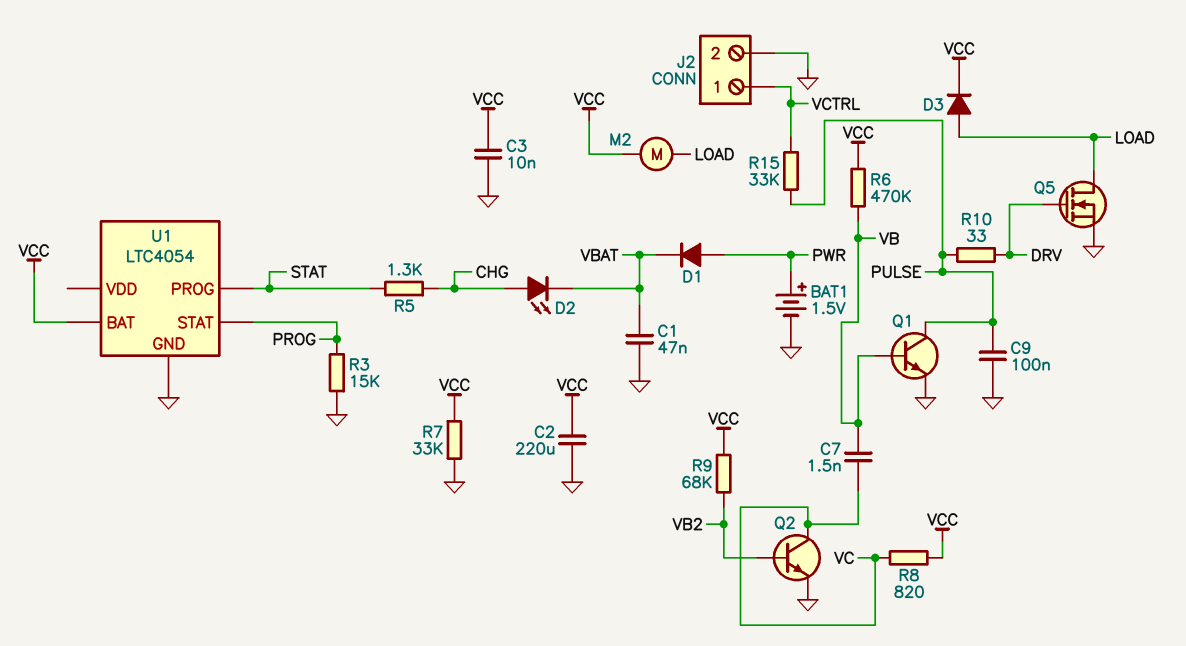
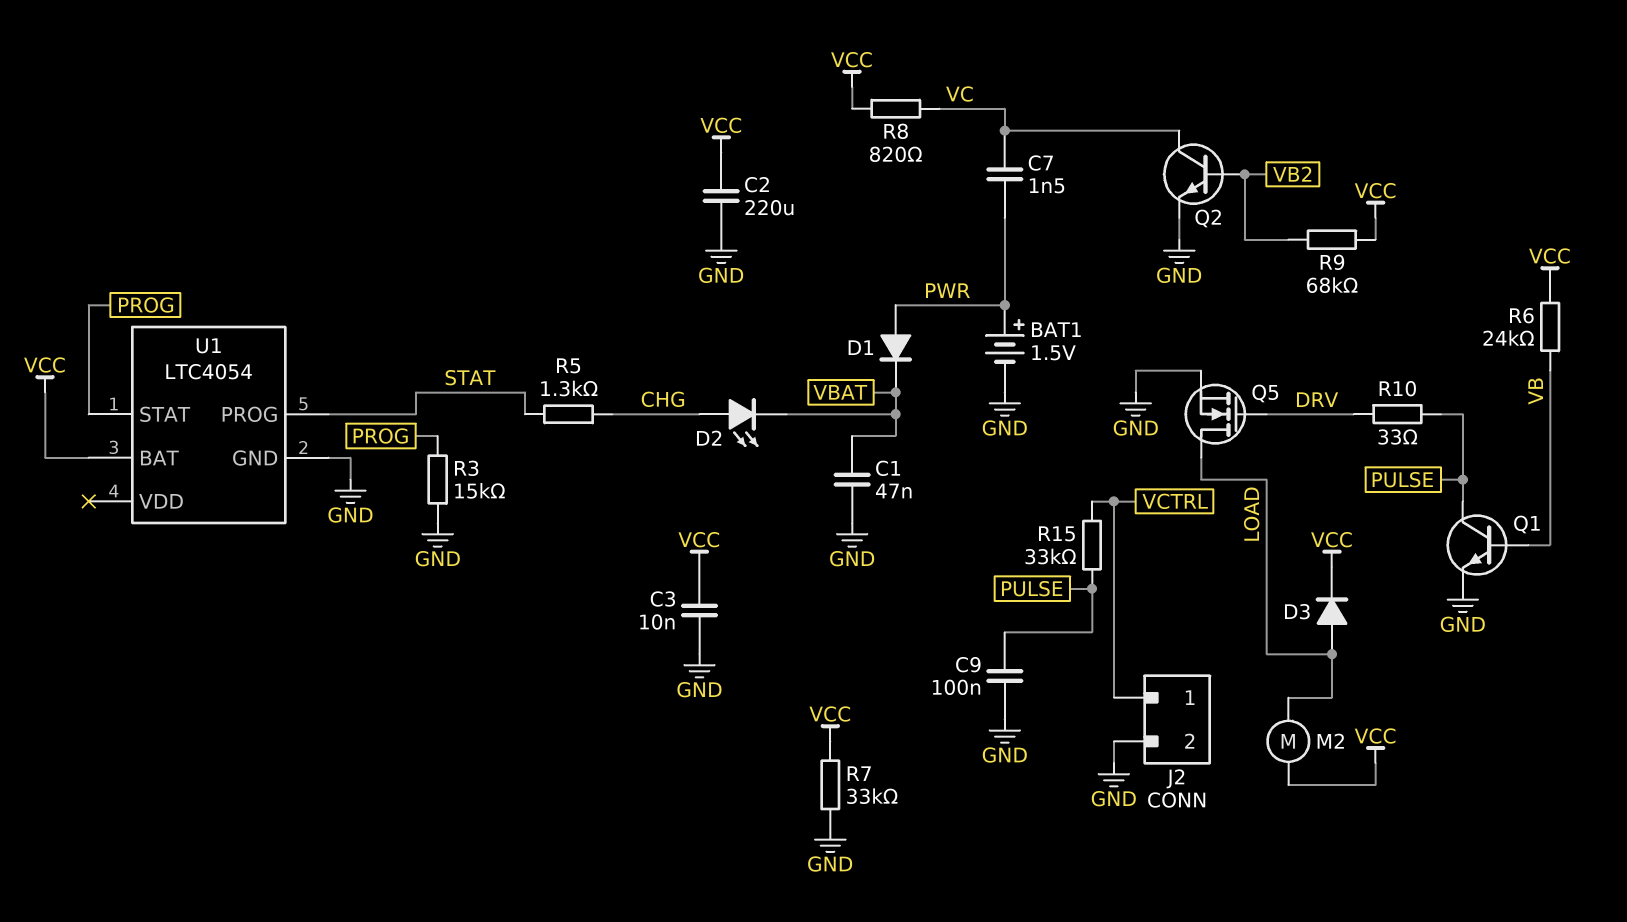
C7: 1.5nF (VB, VC) -> 1.5nF (PWR, VC)
R6: 470k (VB, VCC) -> 24k (VB, VCC)

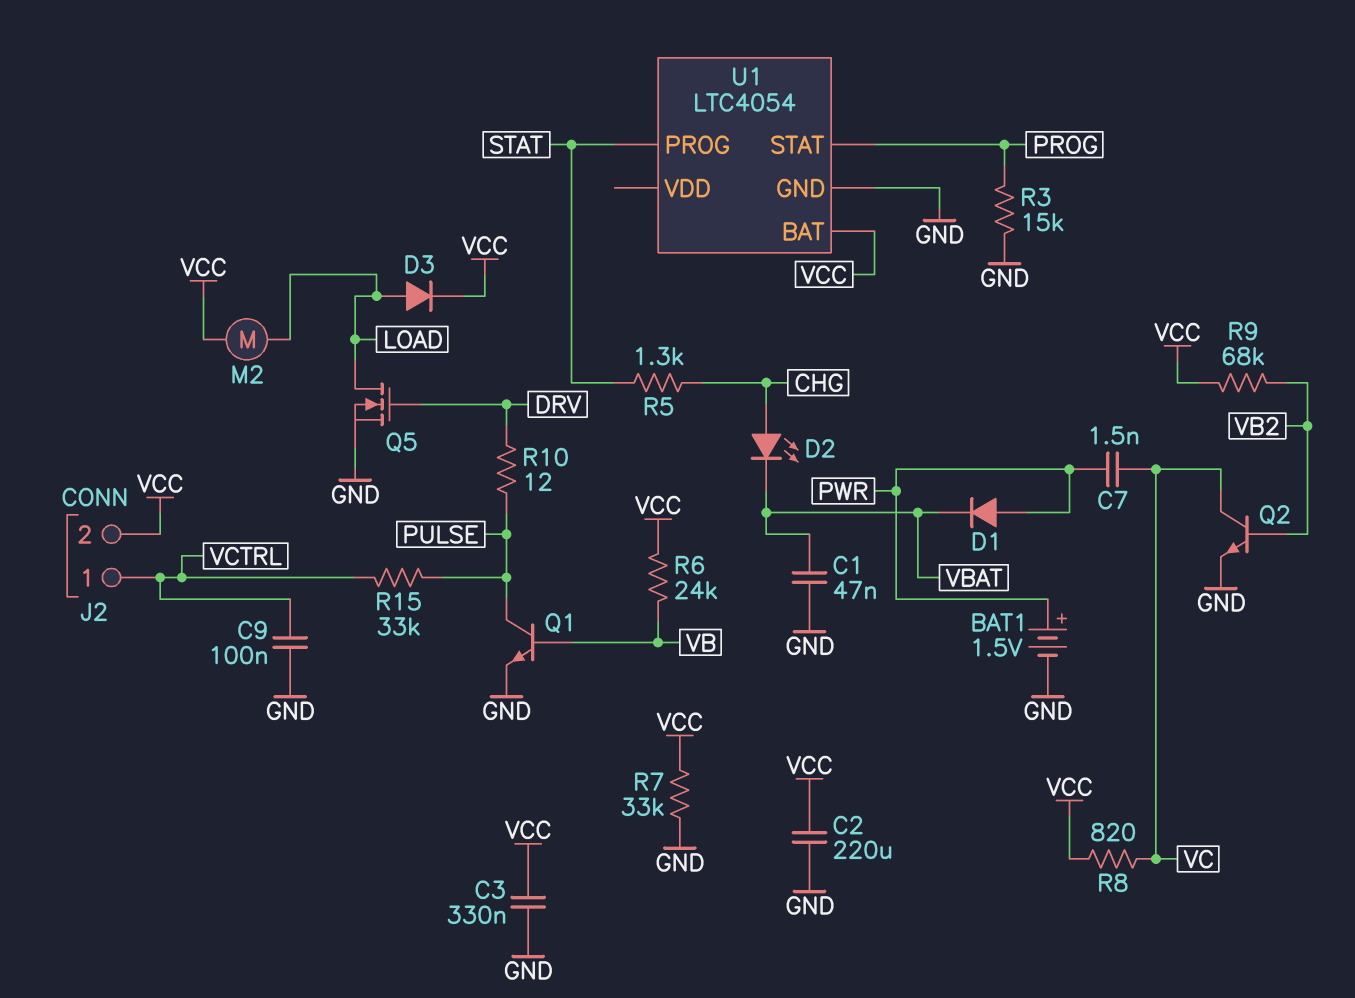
C3: 10nF (GND, VCC) -> 330nF (GND, VCC)
C9: 100nF (GND, PULSE) -> 100nF (GND, VCTRL)
J2 pin 2: GND -> VCC
R10: 33 (DRV, PULSE) -> 12 (DRV, PULSE)

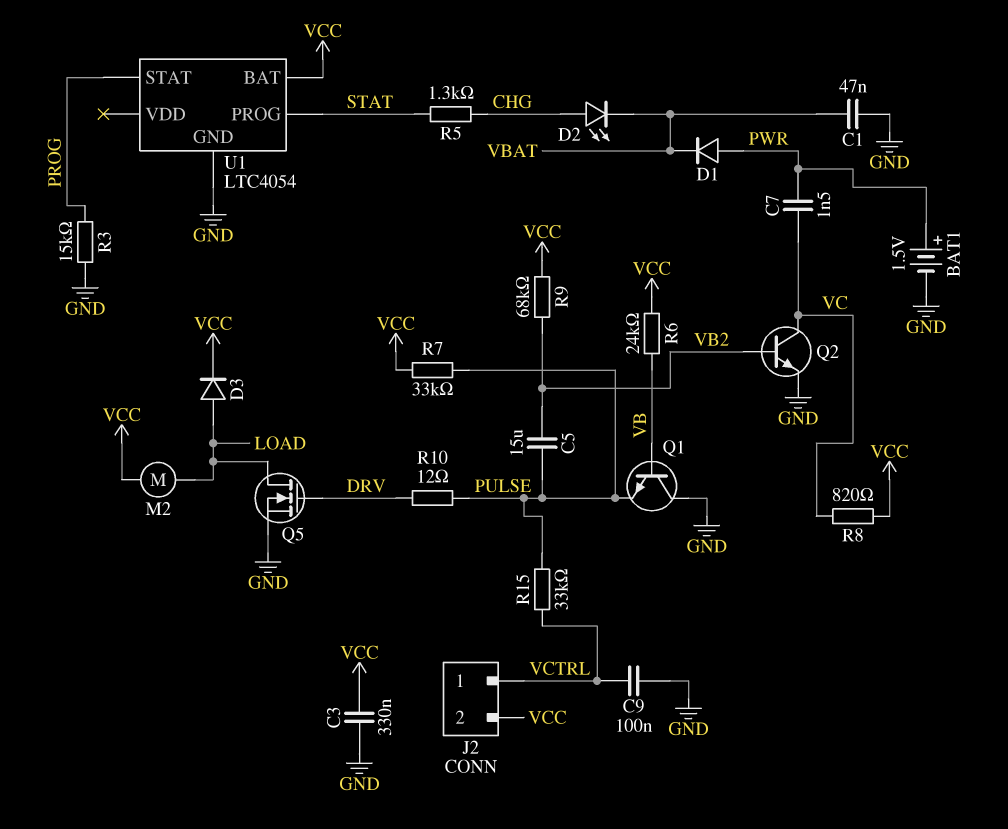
C2: 220uF (GND, VCC) -> none
C5: none -> 15uF (PULSE, VB2)
Q1: NPN (B VB, C PULSE, E GND) -> NPN (B VB, C GND, E PULSE)
R7: 33k (GND, VCC) -> 33k (PULSE, VCC)

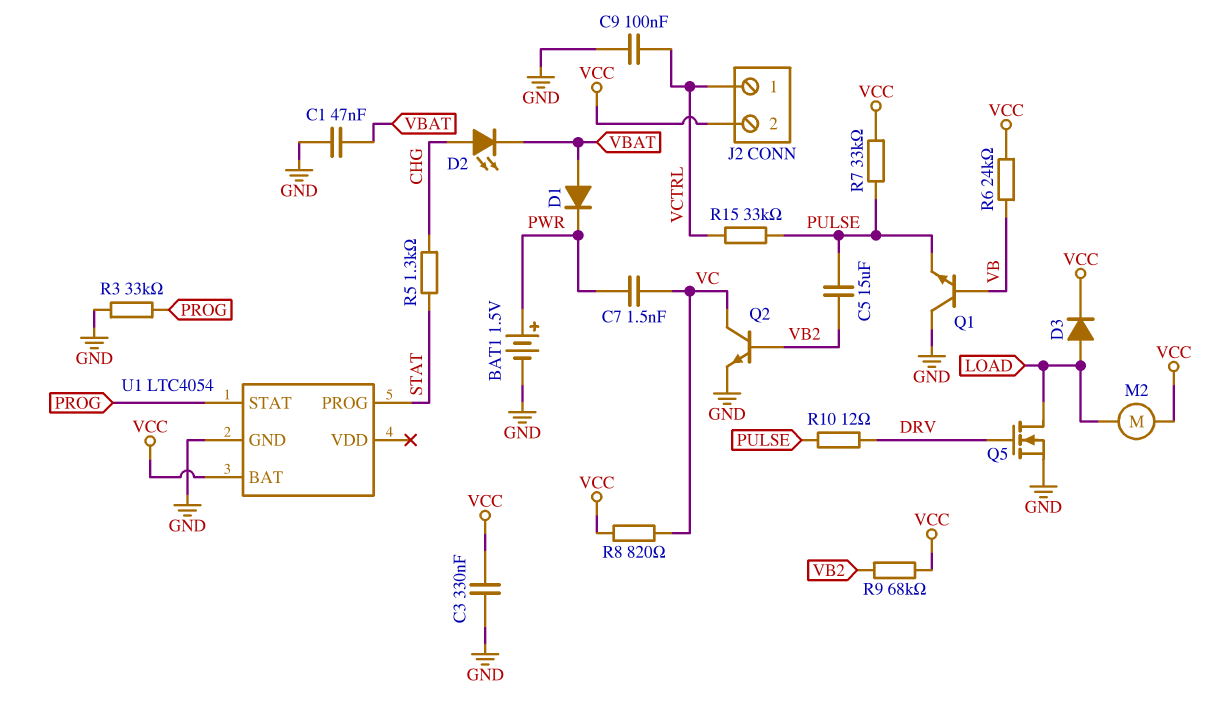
D1: diode (A PWR, K VBAT) -> diode (A VBAT, K PWR)
R3: 15k (GND, PROG) -> 33k (GND, PROG)

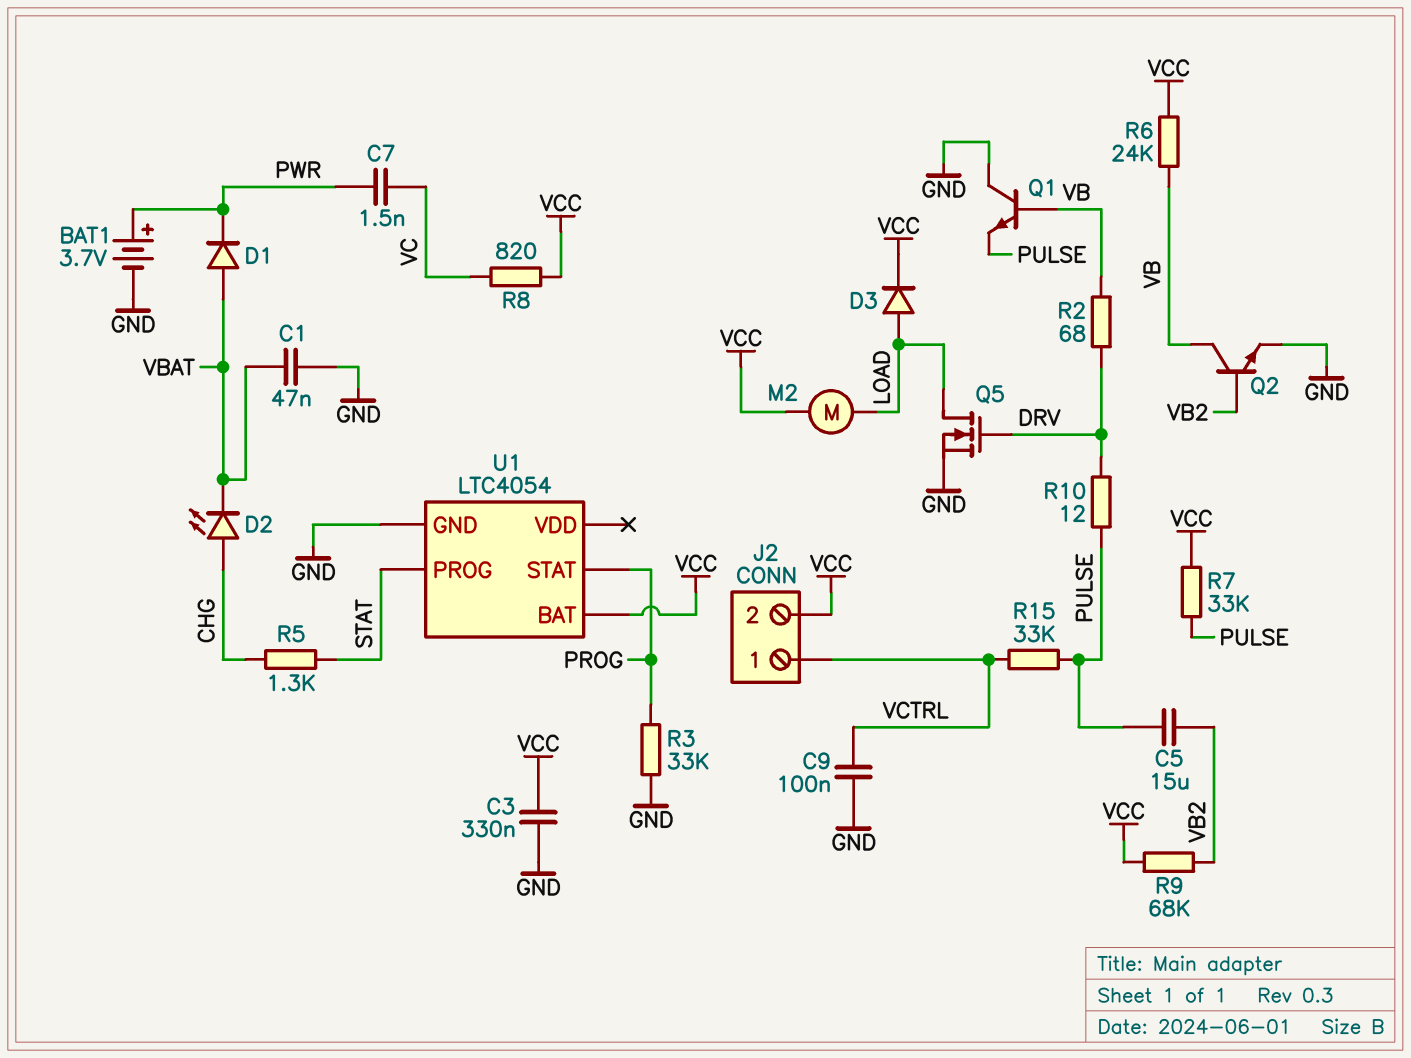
BAT1: 1.5V (plus PWR, minus GND) -> 3.7V (plus PWR, minus GND)
Q2: NPN (B VB2, C VC, E GND) -> NPN (B VB2, C VB, E GND)
R2: none -> 68 (DRV, VB)

